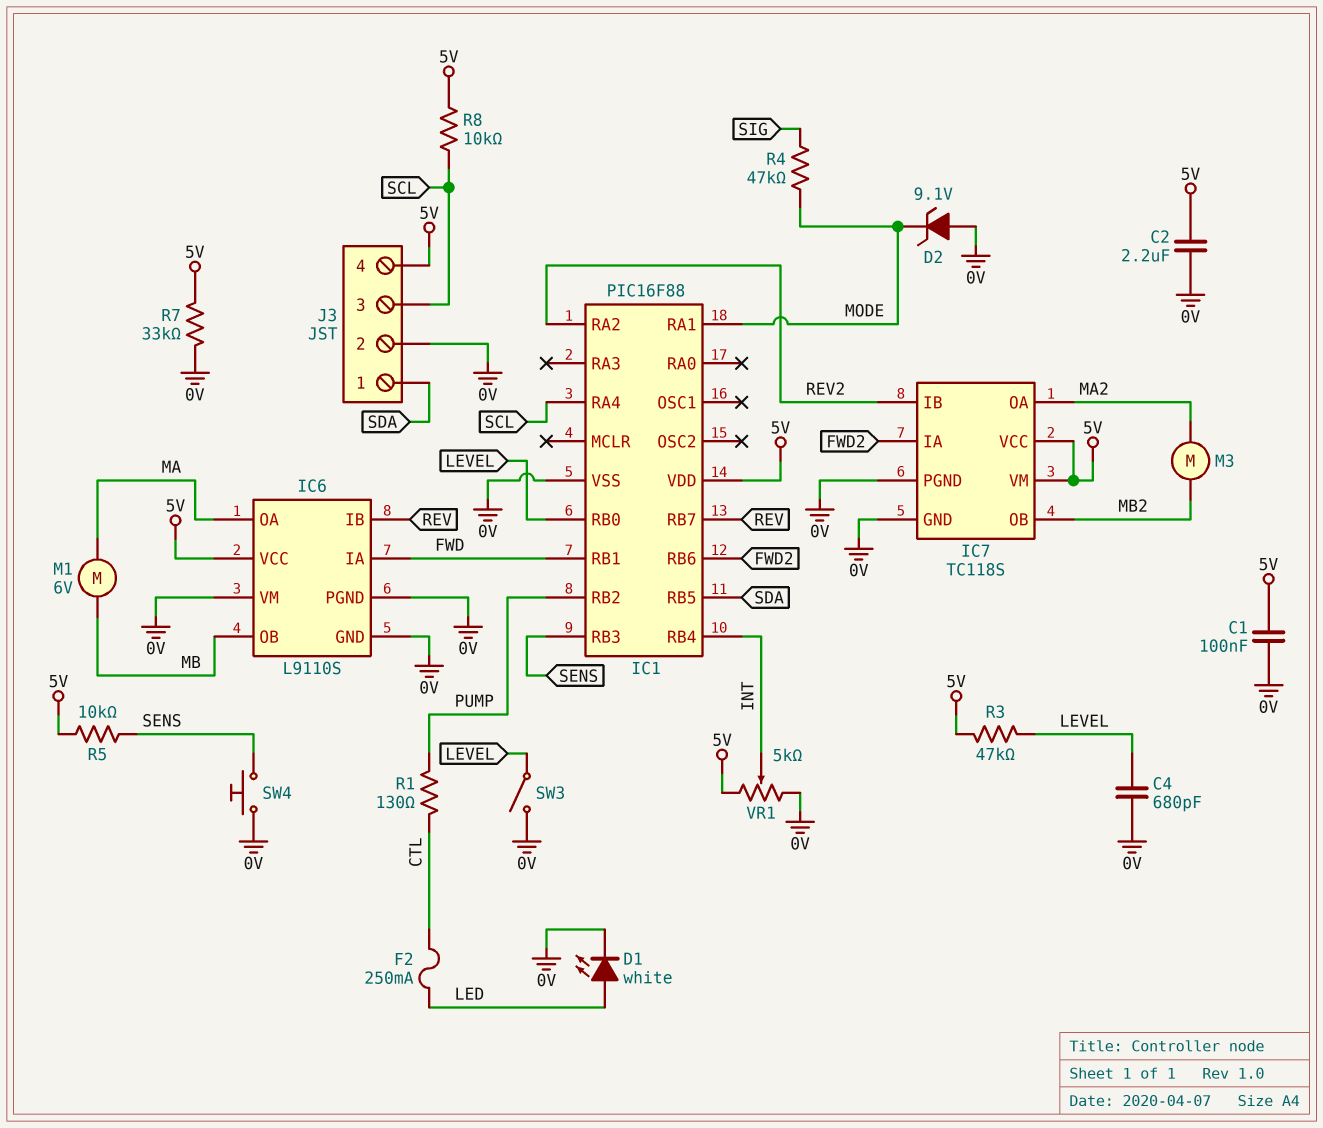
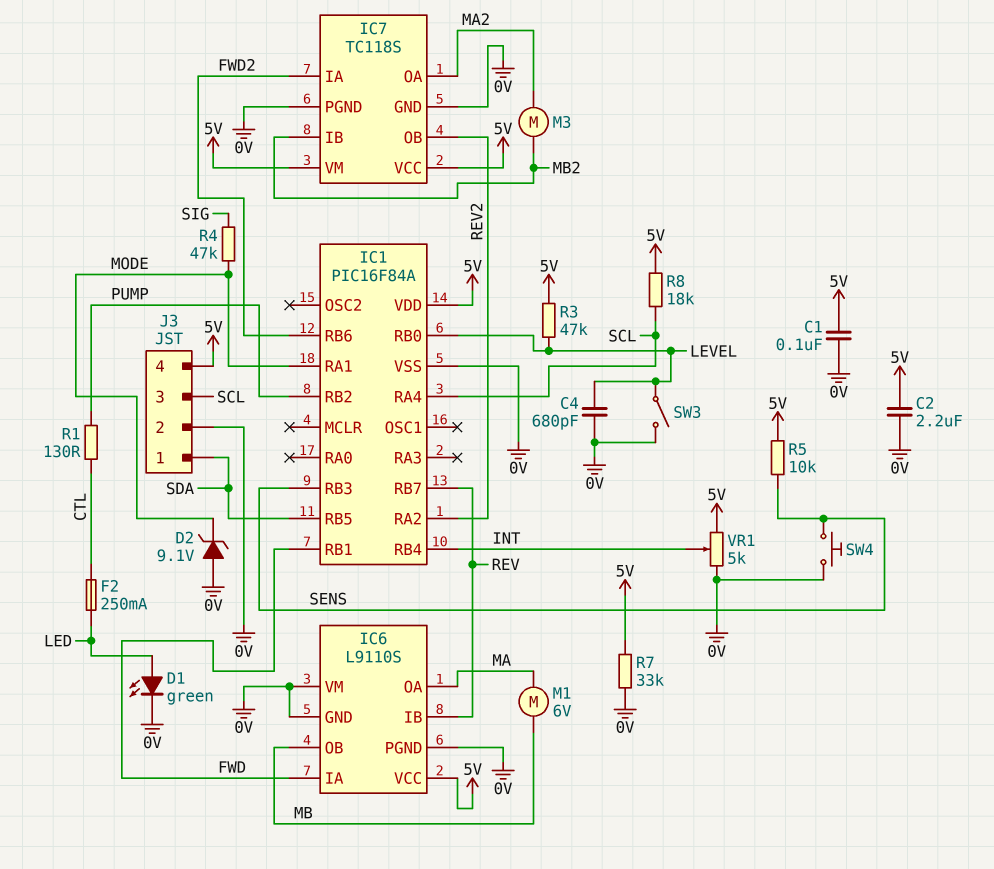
D1: LED white (A LED, K 0V) -> LED green (A LED, K 0V)
IC1: PIC16F88 -> PIC16F84A
IC7 pin IB: REV2 -> MB2
IC7 pin OB: MB2 -> REV2
R8: 10k (5V, SCL) -> 18k (5V, SCL)

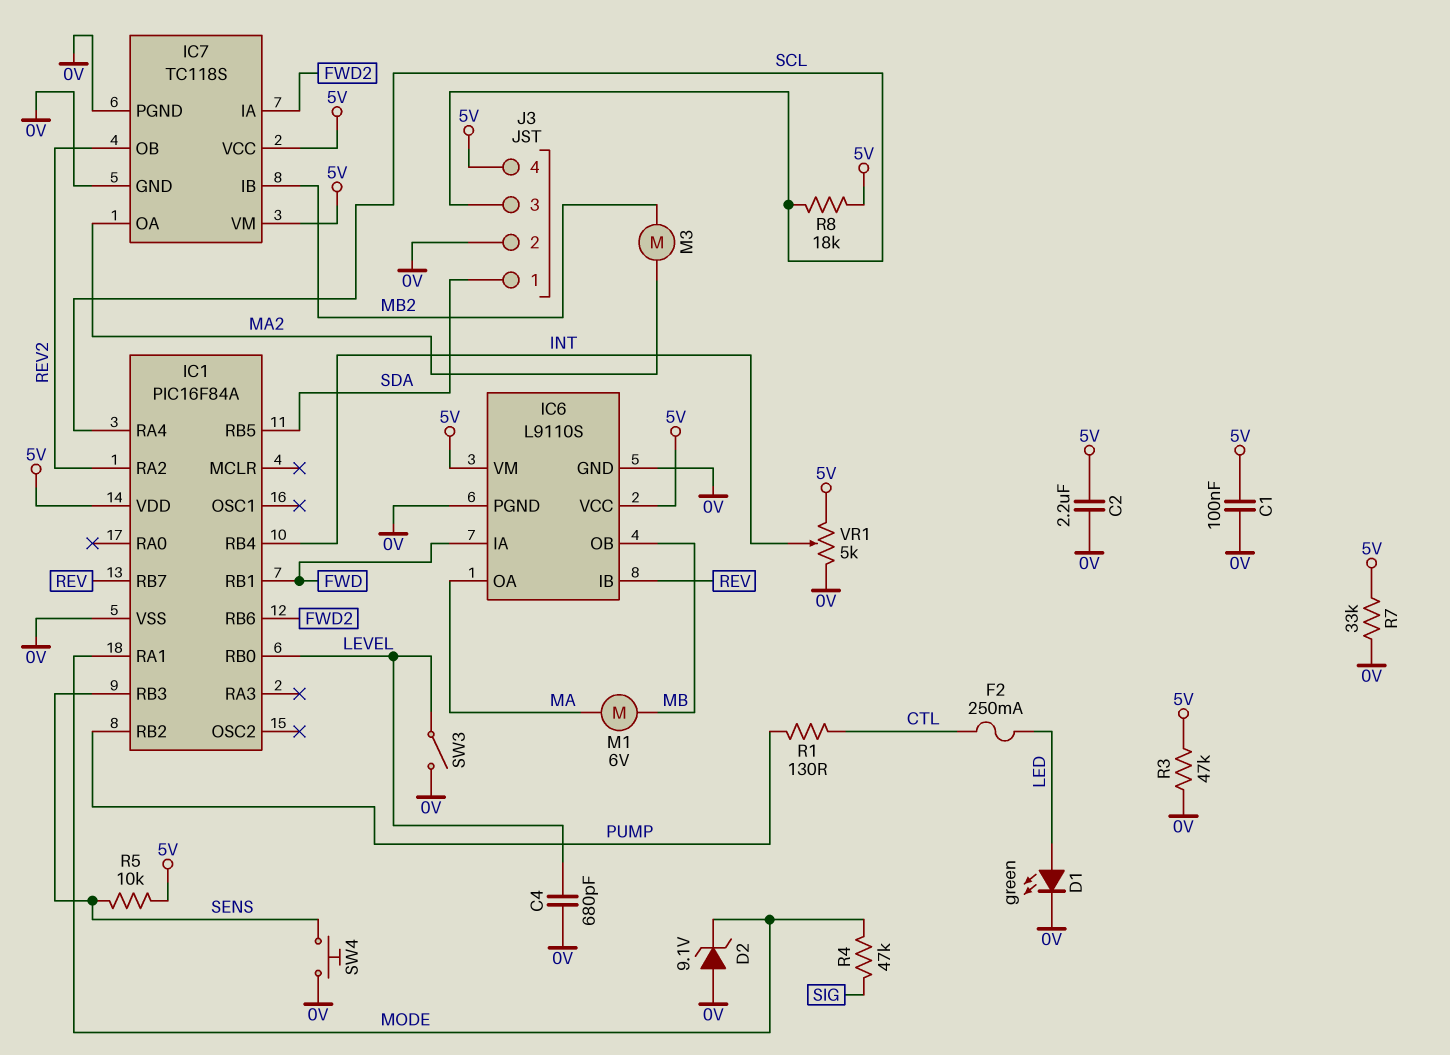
IC6 pin VM: 0V -> 5V
R3: 47k (5V, LEVEL) -> 47k (0V, 5V)

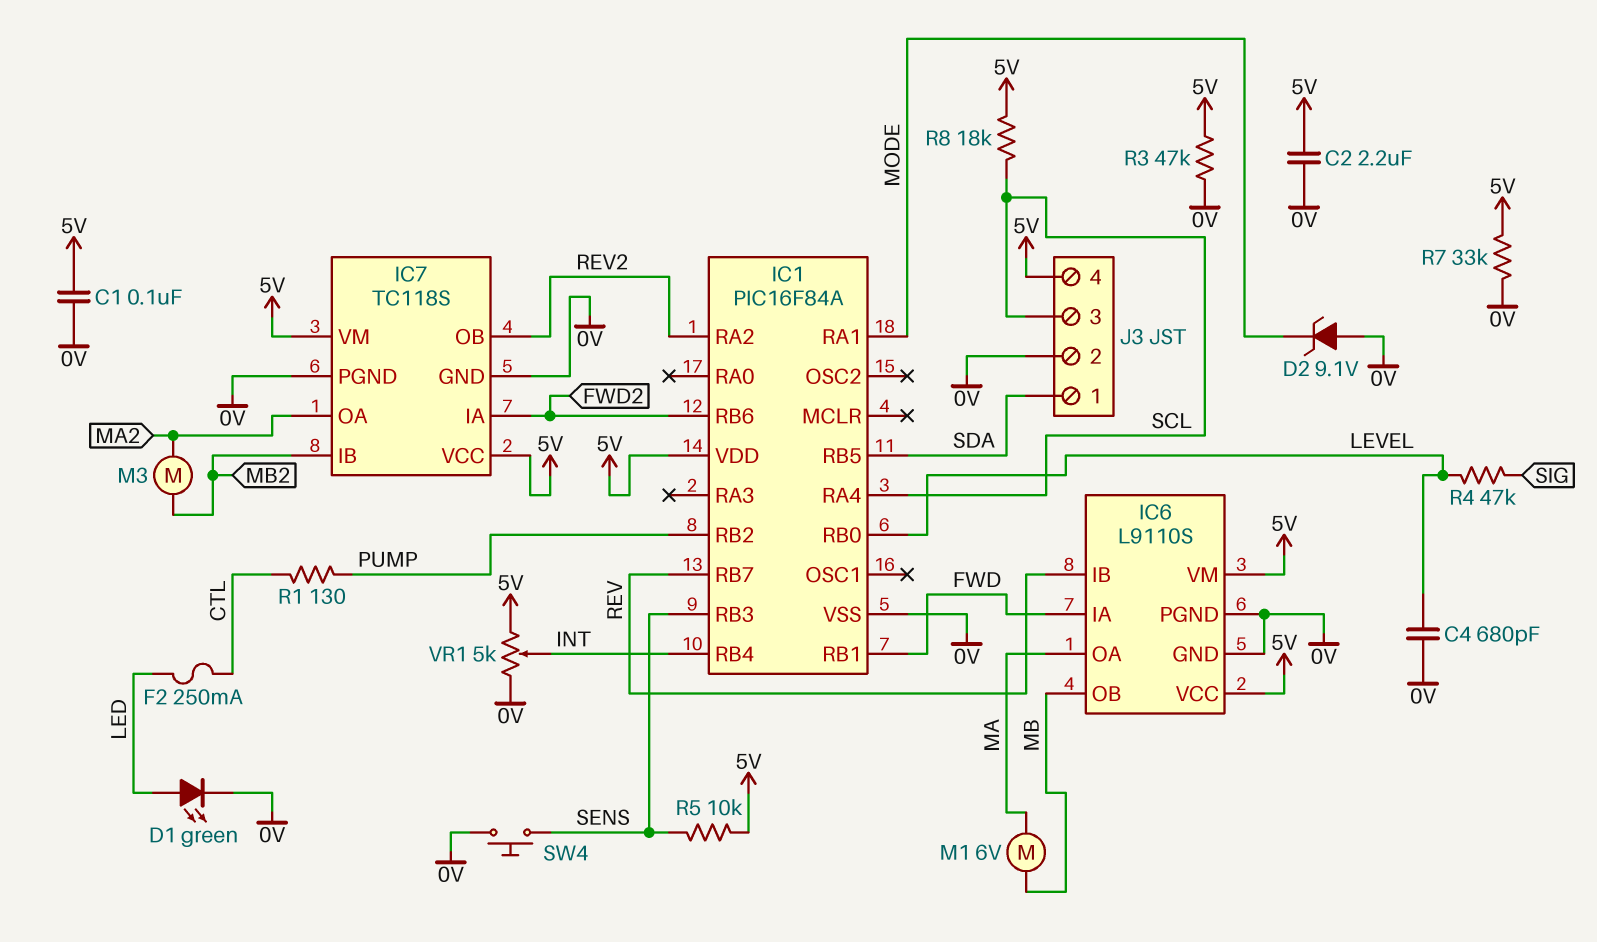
R4: 47k (MODE, SIG) -> 47k (LEVEL, SIG)
SW3: switch (0V, LEVEL) -> none

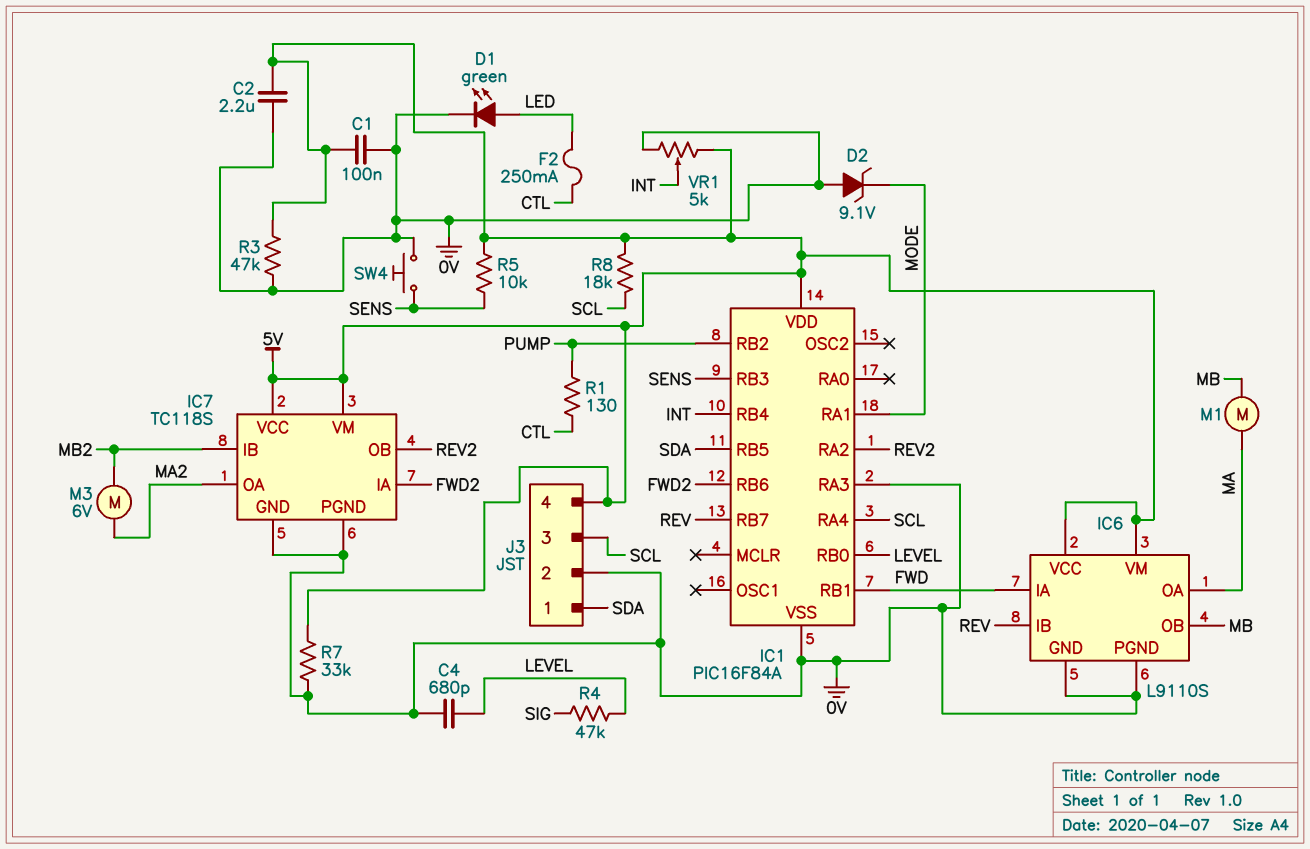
IC1 pin RA3: none -> 0V
M1: motor 6V (MA, MB) -> motor (MA, MB)
M3: motor (MA2, MB2) -> motor 6V (MA2, MB2)

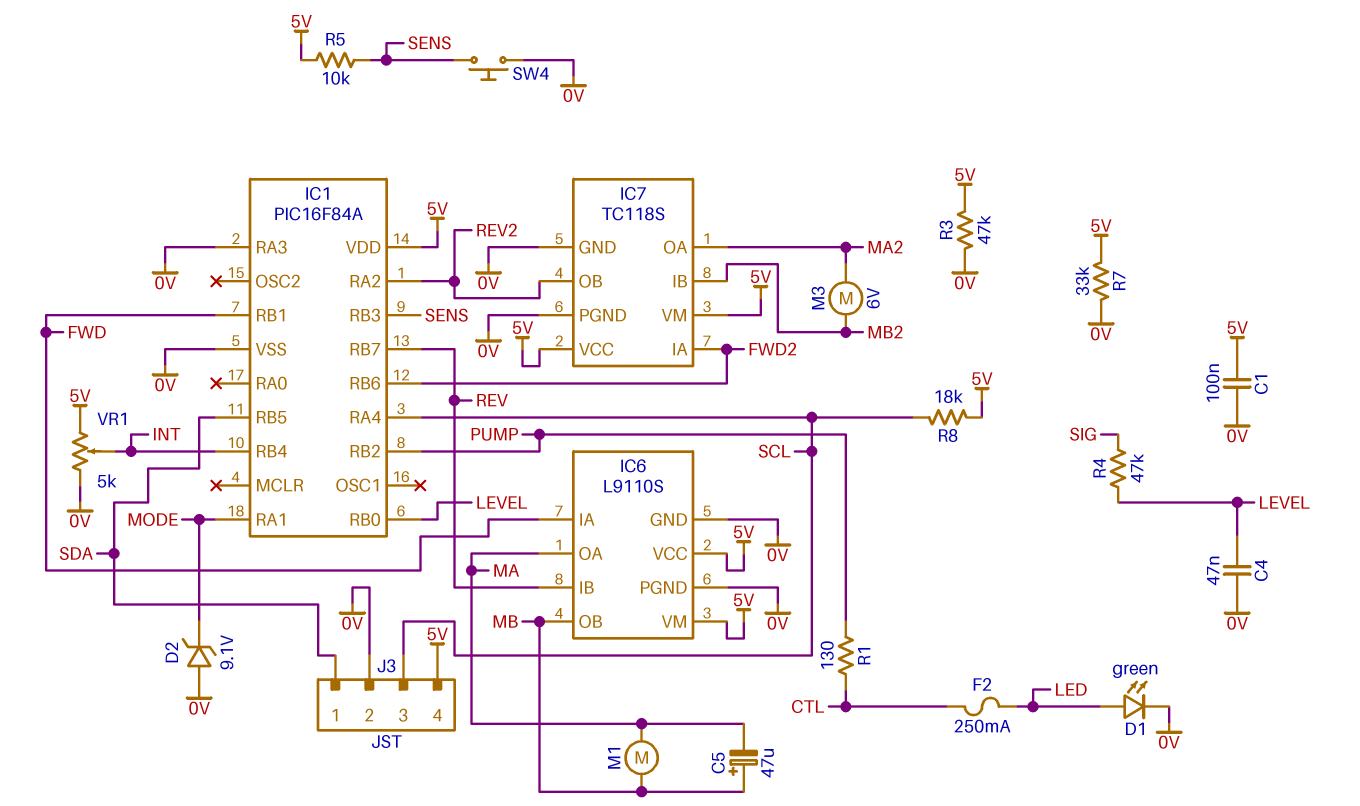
C2: 2.2uF (0V, 5V) -> none
C4: 680pF (0V, LEVEL) -> 47nF (0V, LEVEL)
C5: none -> 47uF (plus MB, minus MA)

